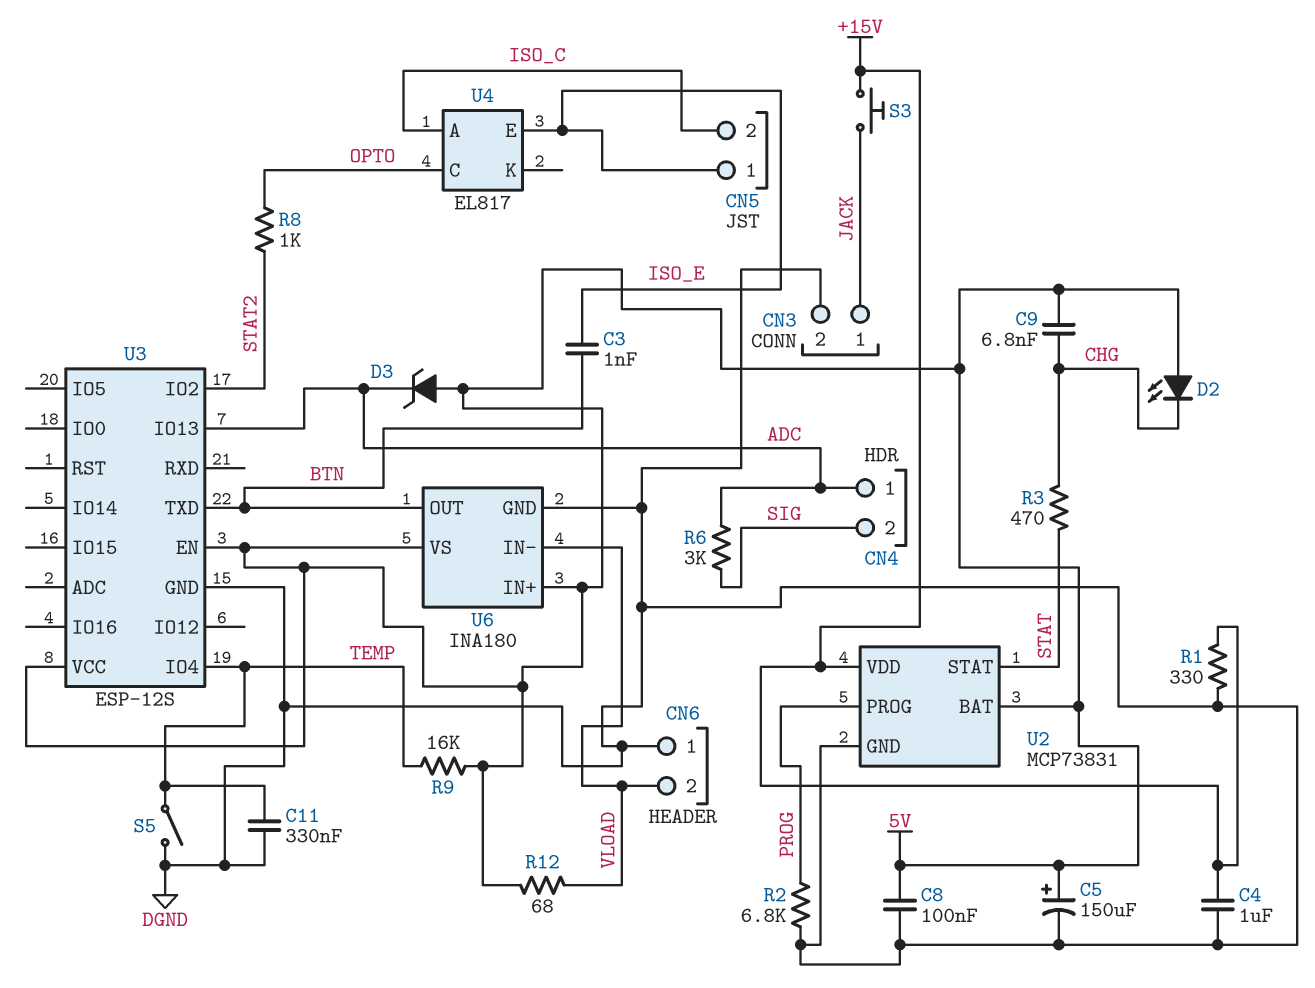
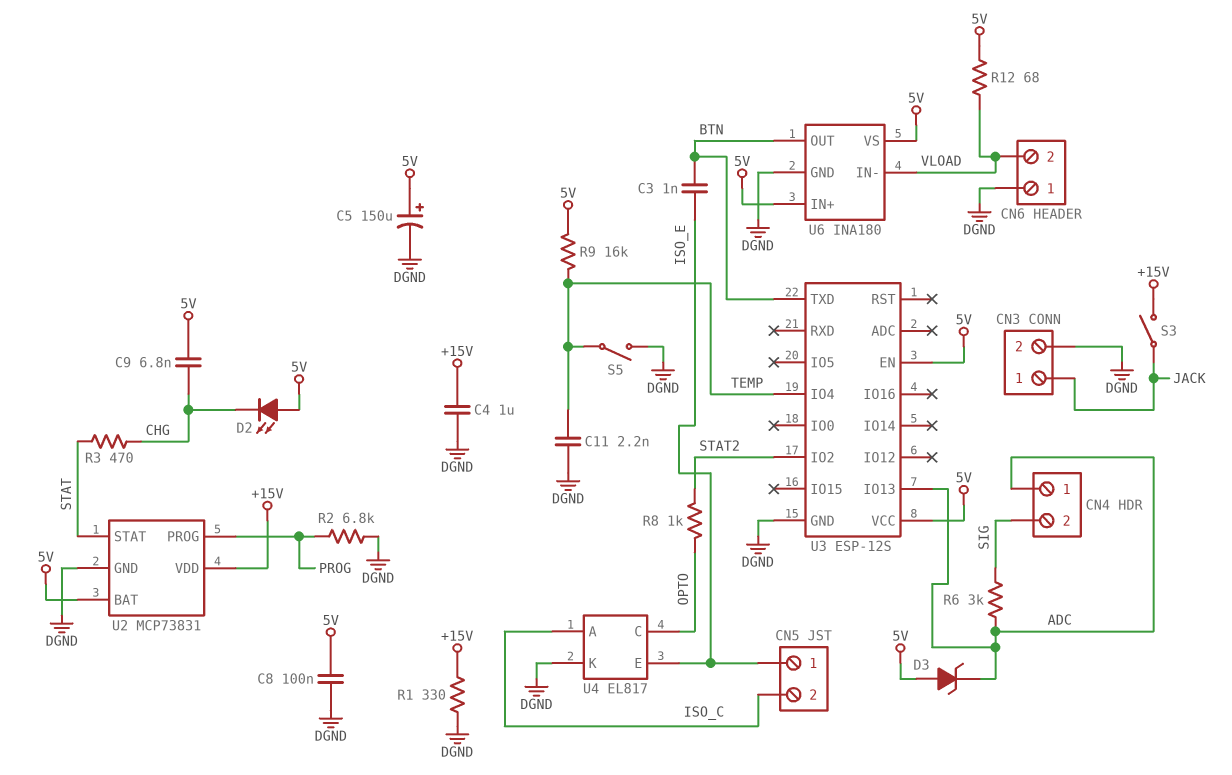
C11: 330nF (DGND, TEMP) -> 2.2nF (DGND, TEMP)
S3: button (+15V, JACK) -> switch (+15V, JACK)
U4 pin K: none -> DGND

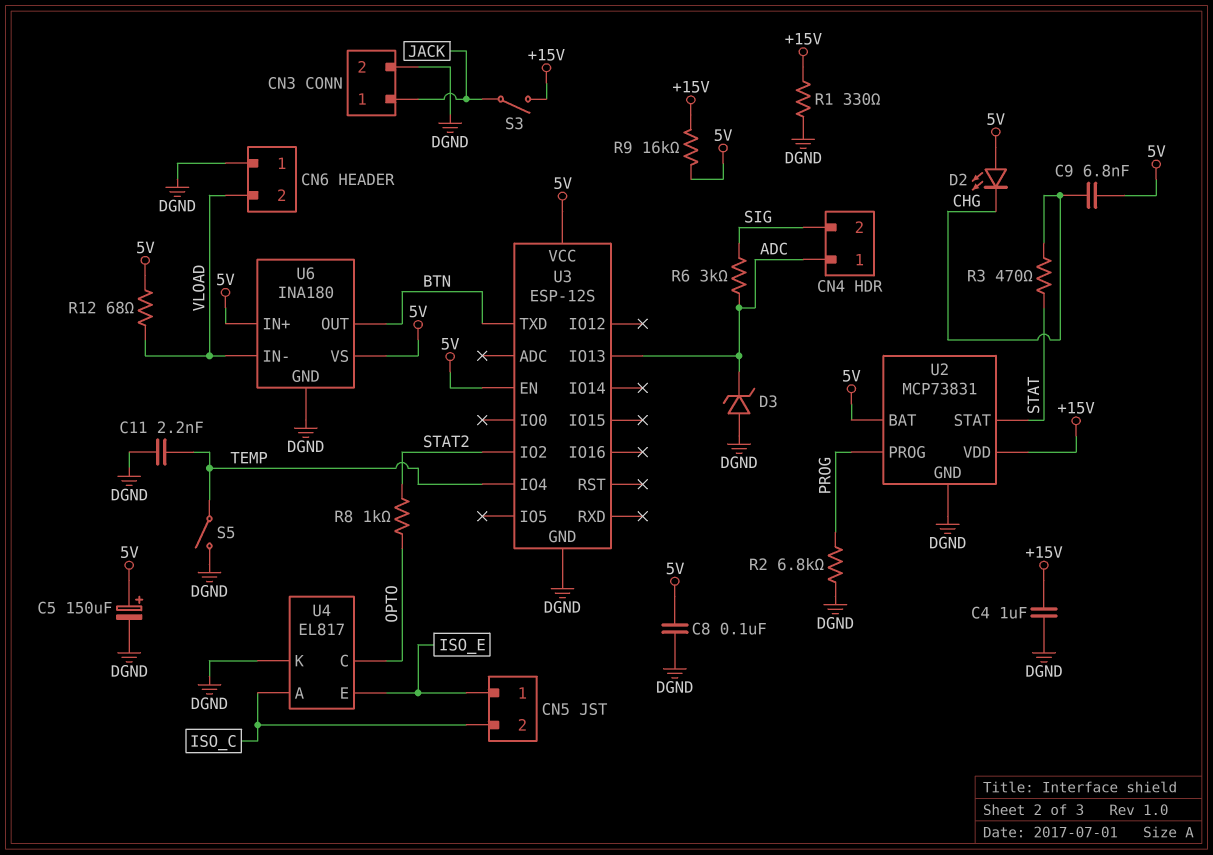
C3: 1nF (BTN, ISO_E) -> none
D3: zener (A 5V, K ADC) -> zener (A DGND, K ADC)
R9: 16k (5V, TEMP) -> 16k (+15V, 5V)

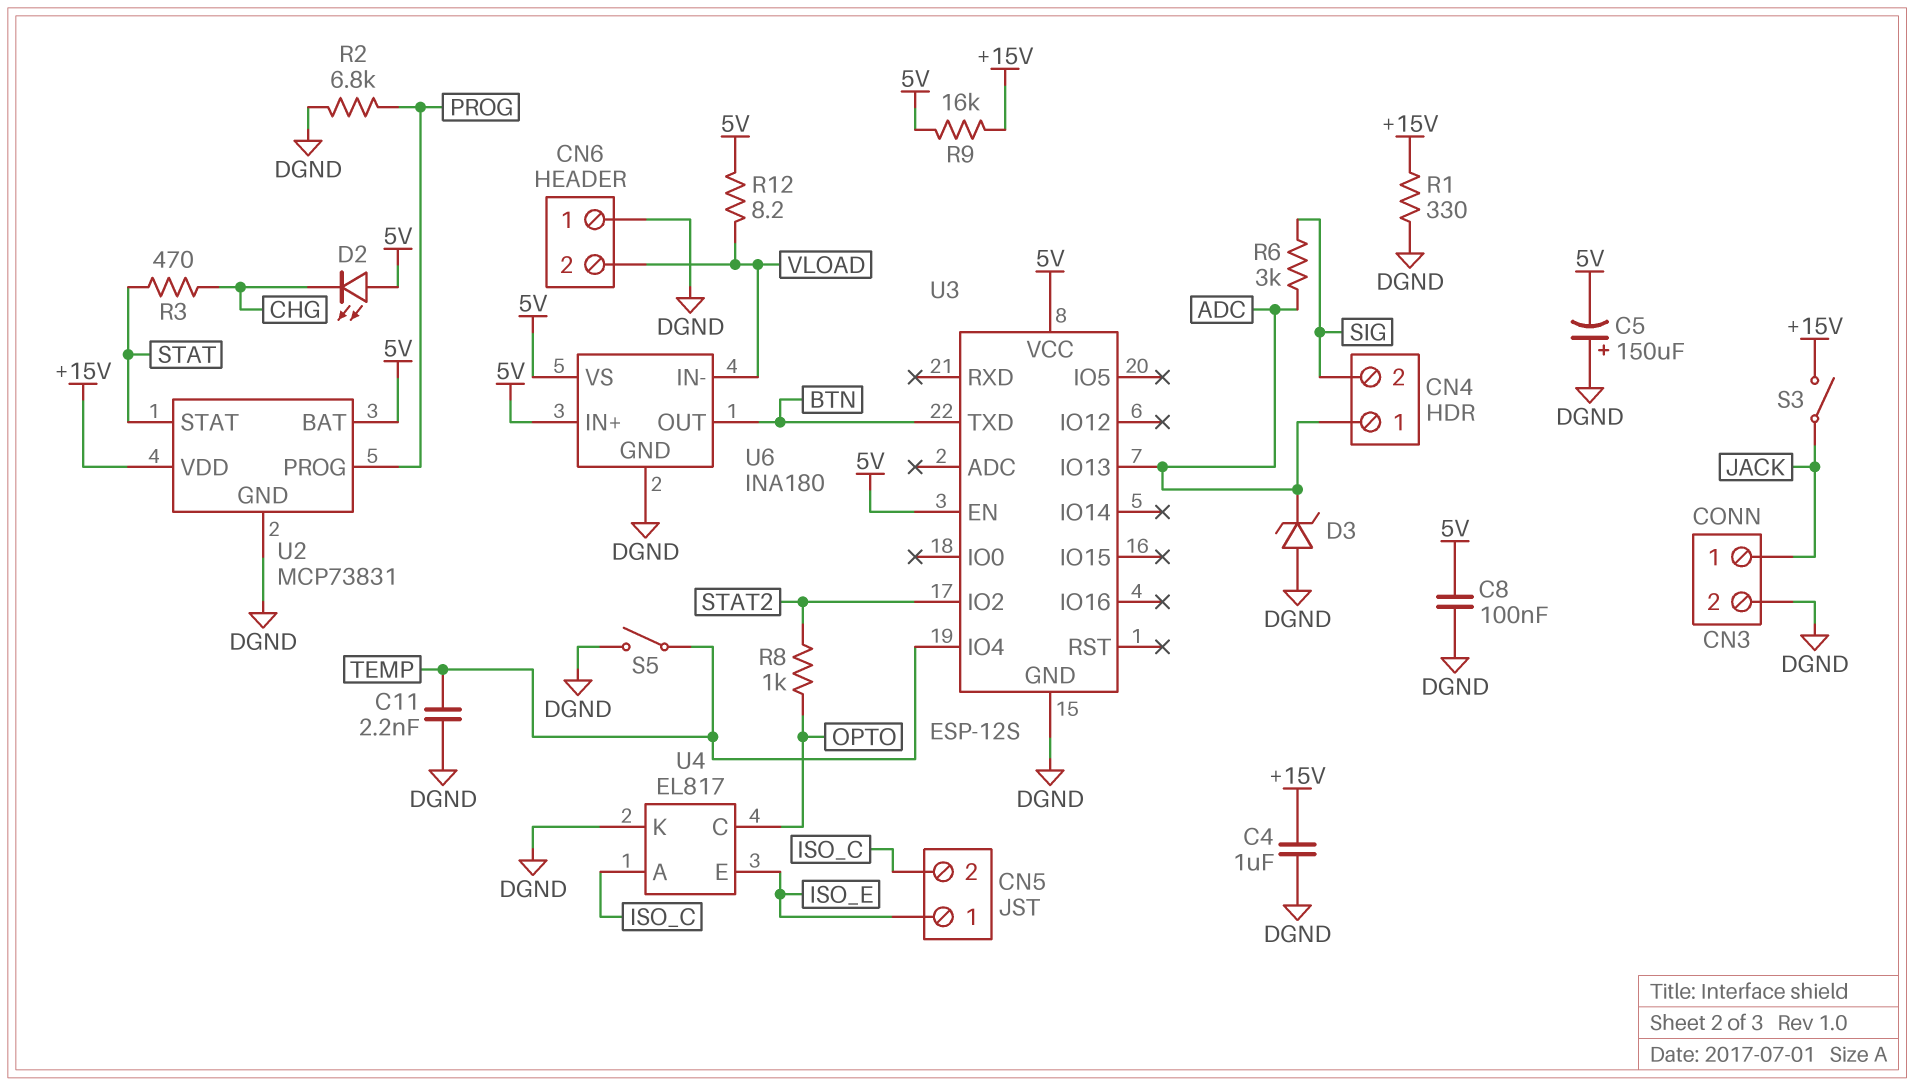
C5: 150uF (plus 5V, minus DGND) -> 150uF (plus DGND, minus 5V)
C9: 6.8nF (5V, CHG) -> none
R12: 68 (5V, VLOAD) -> 8.2 (5V, VLOAD)

